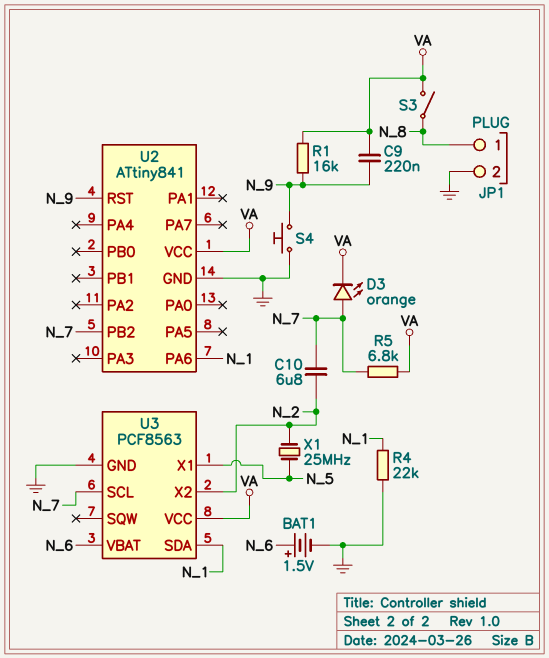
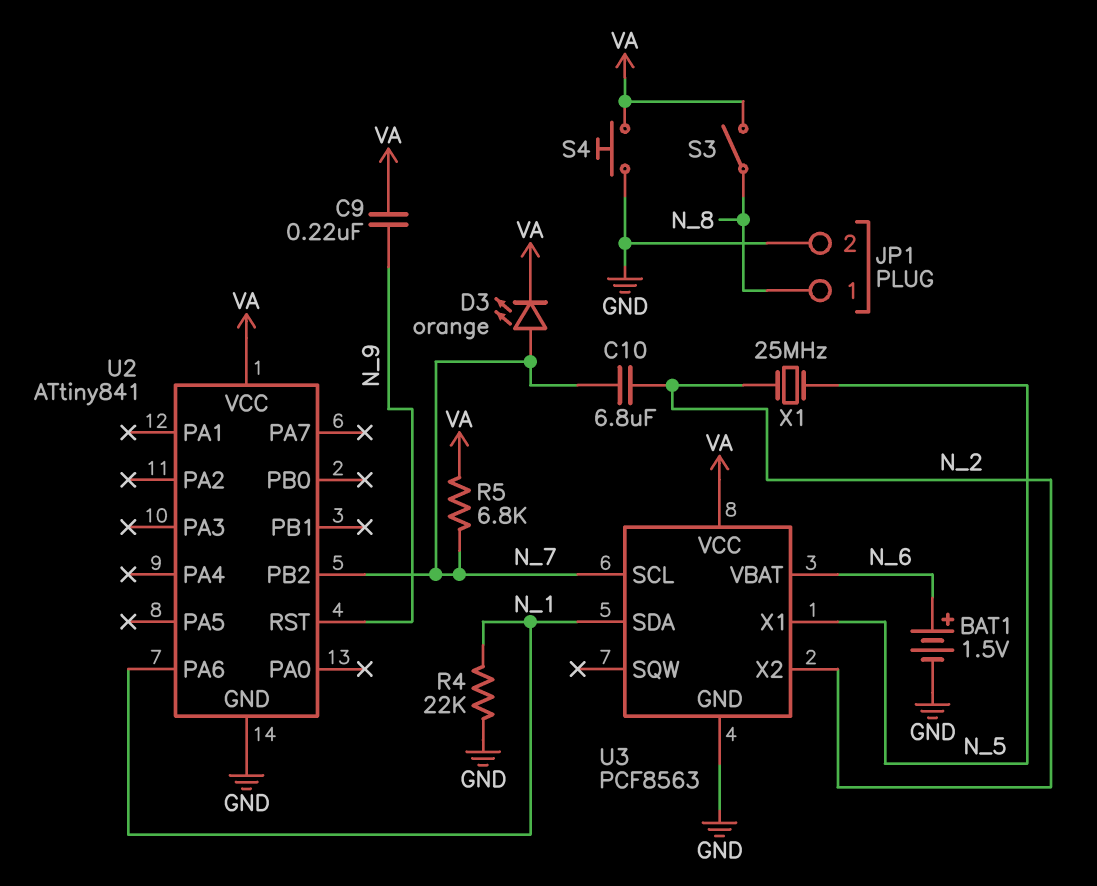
R1: 16k (N_9, VA) -> none
S4: button (GND, N_9) -> button (GND, VA)

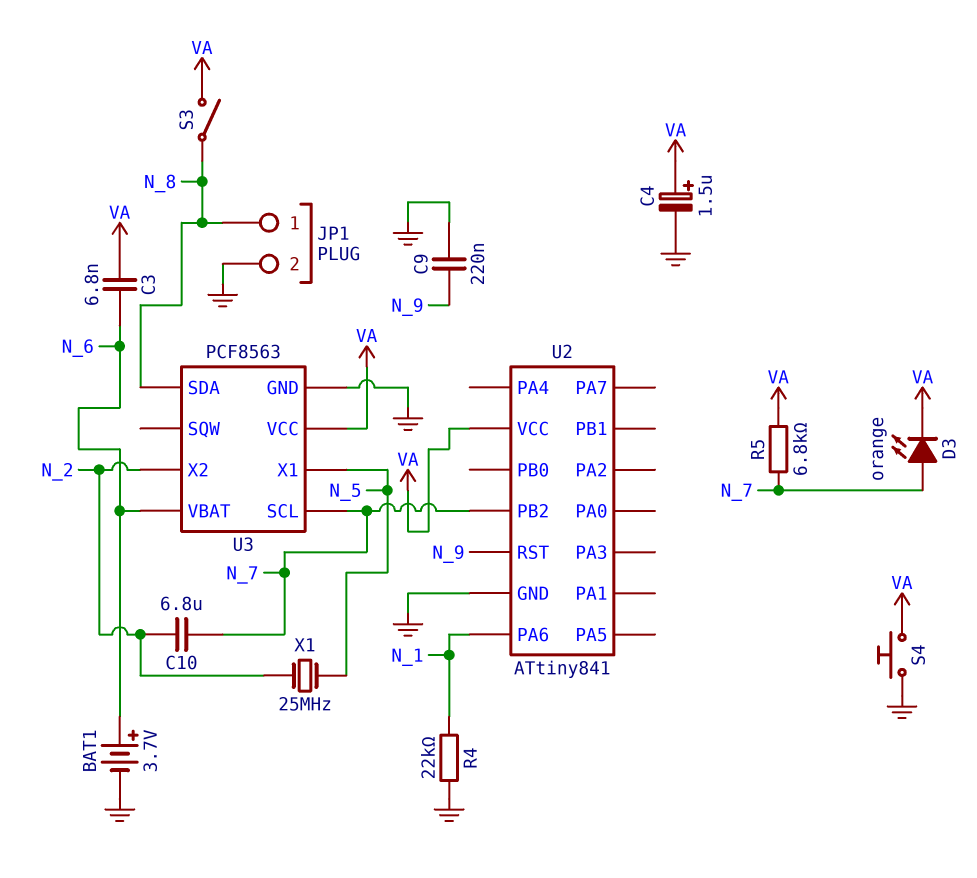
BAT1: 1.5V (plus N_6, minus GND) -> 3.7V (plus N_6, minus GND)
C3: none -> 6.8nF (N_6, VA)
C4: none -> 1.5uF (plus VA, minus GND)
C9: 220nF (N_9, VA) -> 220nF (GND, N_9)
U3 pin SDA: N_1 -> N_8

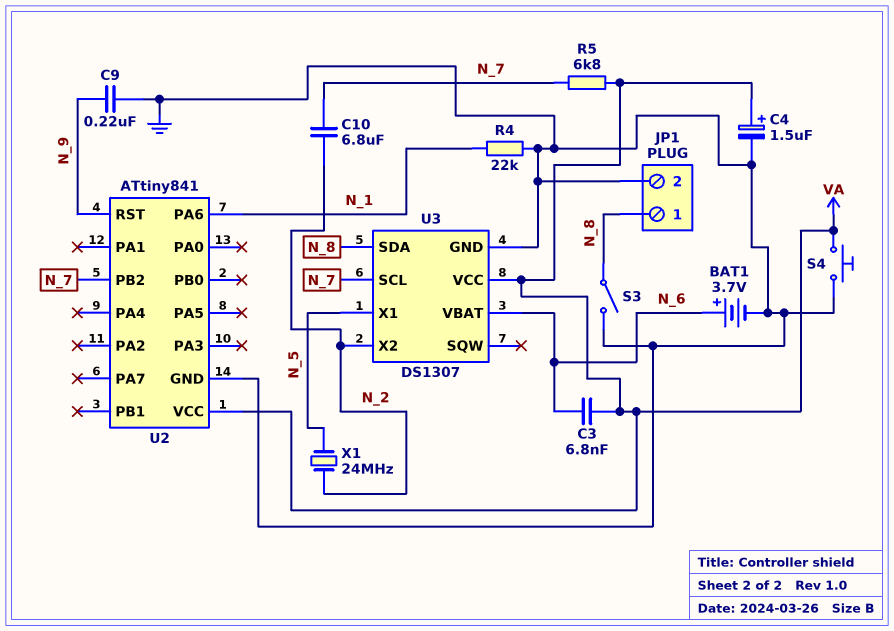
D3: LED orange (A N_7, K VA) -> none
S3: switch (N_8, VA) -> switch (GND, N_8)
U3: PCF8563 -> DS1307
X1: 25MHz (N_2, N_5) -> 24MHz (N_2, N_5)

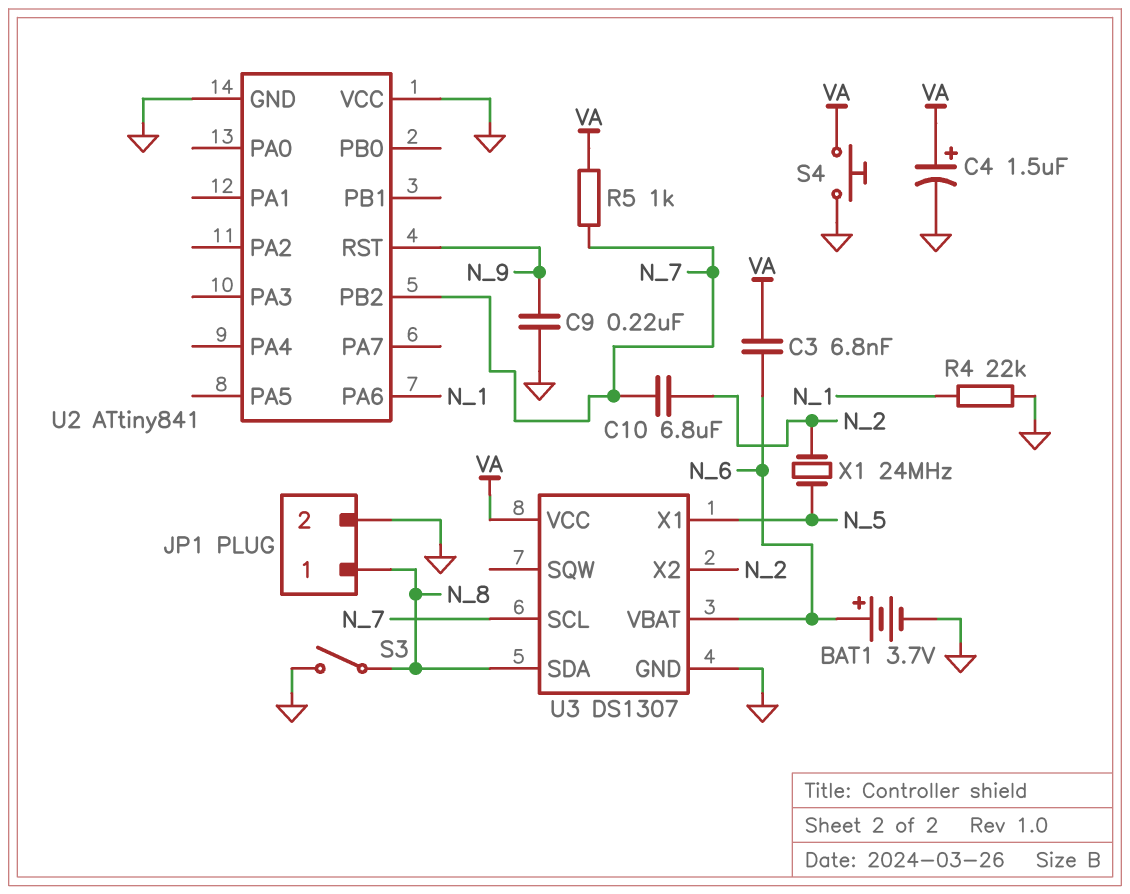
R5: 6.8k (N_7, VA) -> 1k (N_7, VA)
U2 pin VCC: VA -> GND

